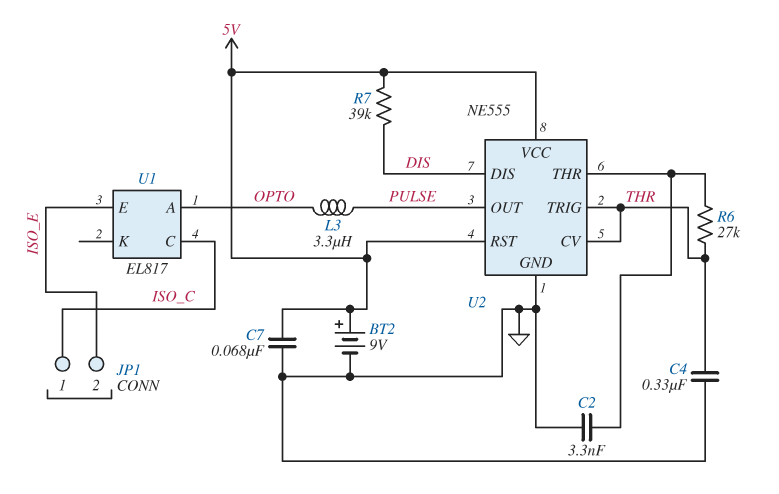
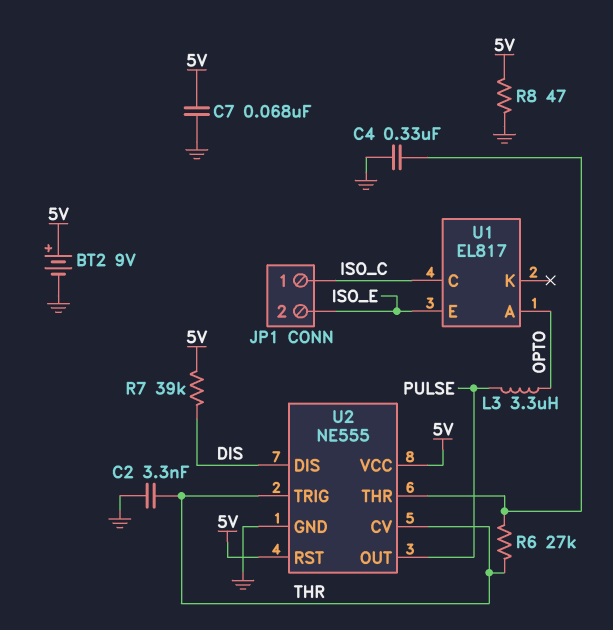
C2: 3.3nF (GND, U2/THR) -> 3.3nF (GND, THR)
C4: 330nF (GND, THR) -> 330nF (GND, U2/THR)
R8: none -> 47 (5V, GND)

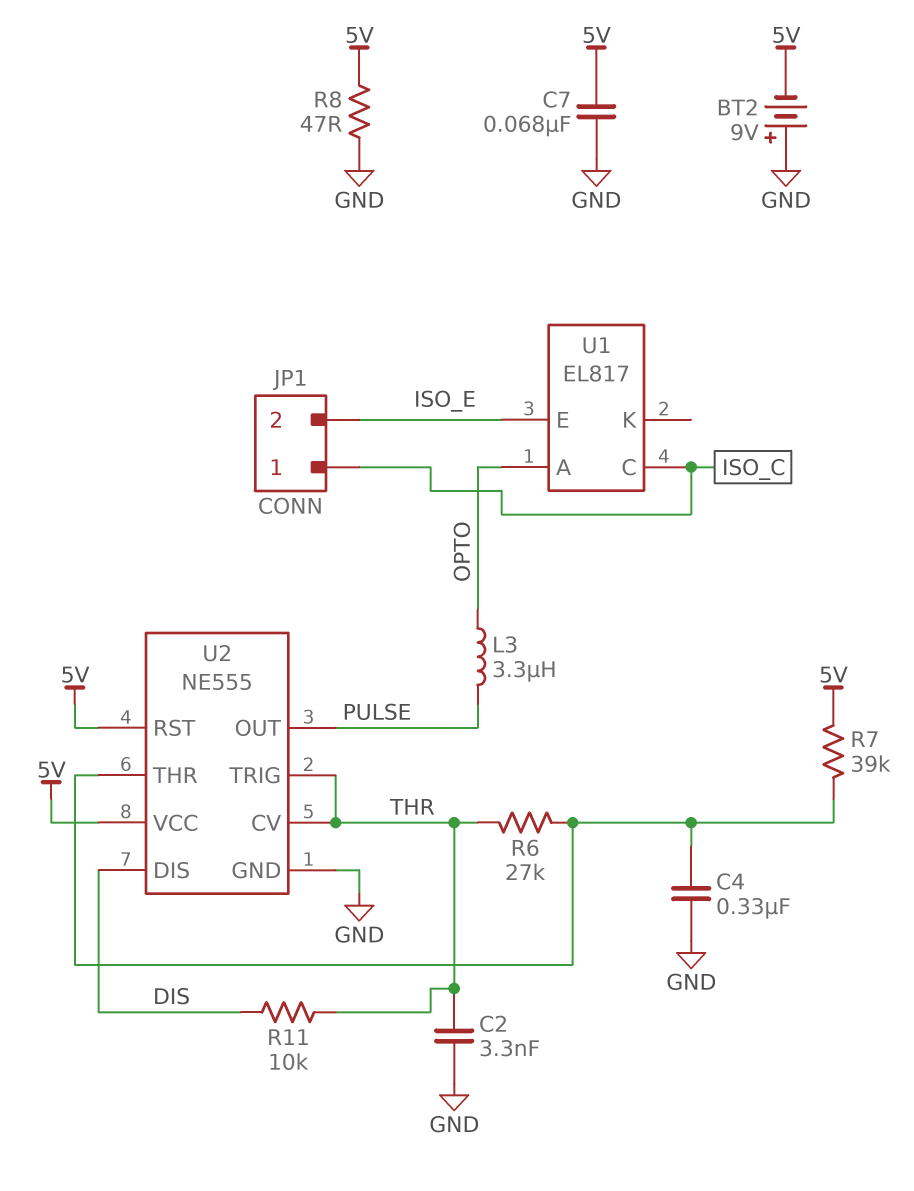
BT2: 9V (plus 5V, minus GND) -> 9V (plus GND, minus 5V)
R7: 39k (5V, DIS) -> 39k (5V, U2/THR)
R11: none -> 10k (DIS, THR)

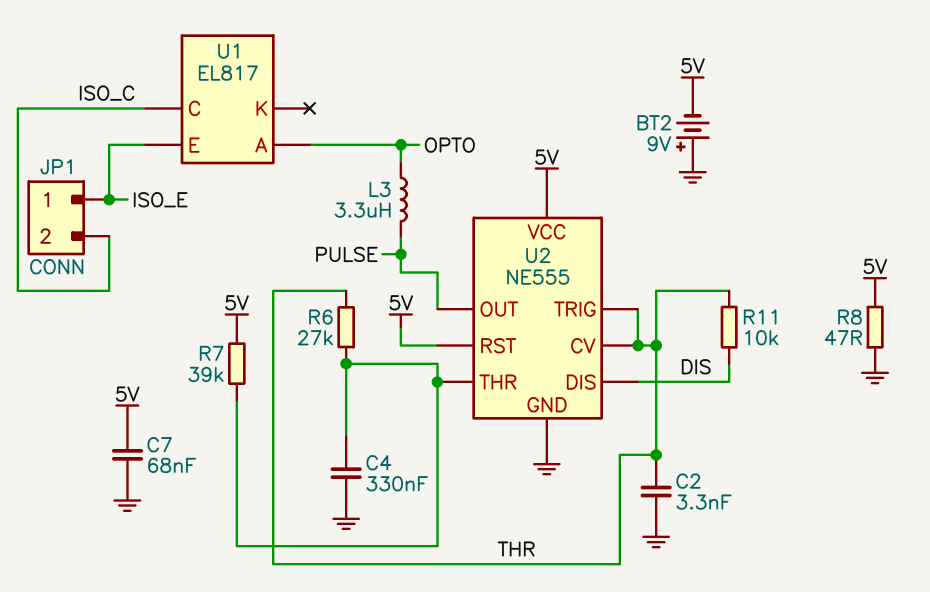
JP1 pin 1: ISO_C -> ISO_E
JP1 pin 2: ISO_E -> ISO_C

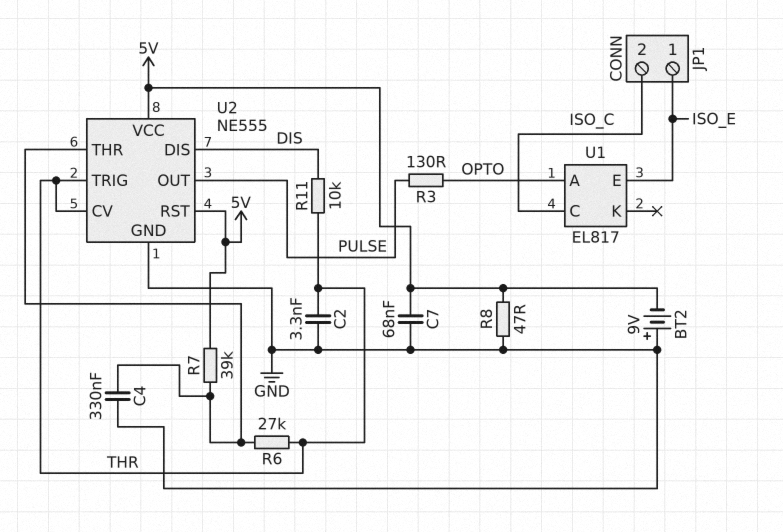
L3: 3.3uH (OPTO, PULSE) -> none
R3: none -> 130 (OPTO, PULSE)

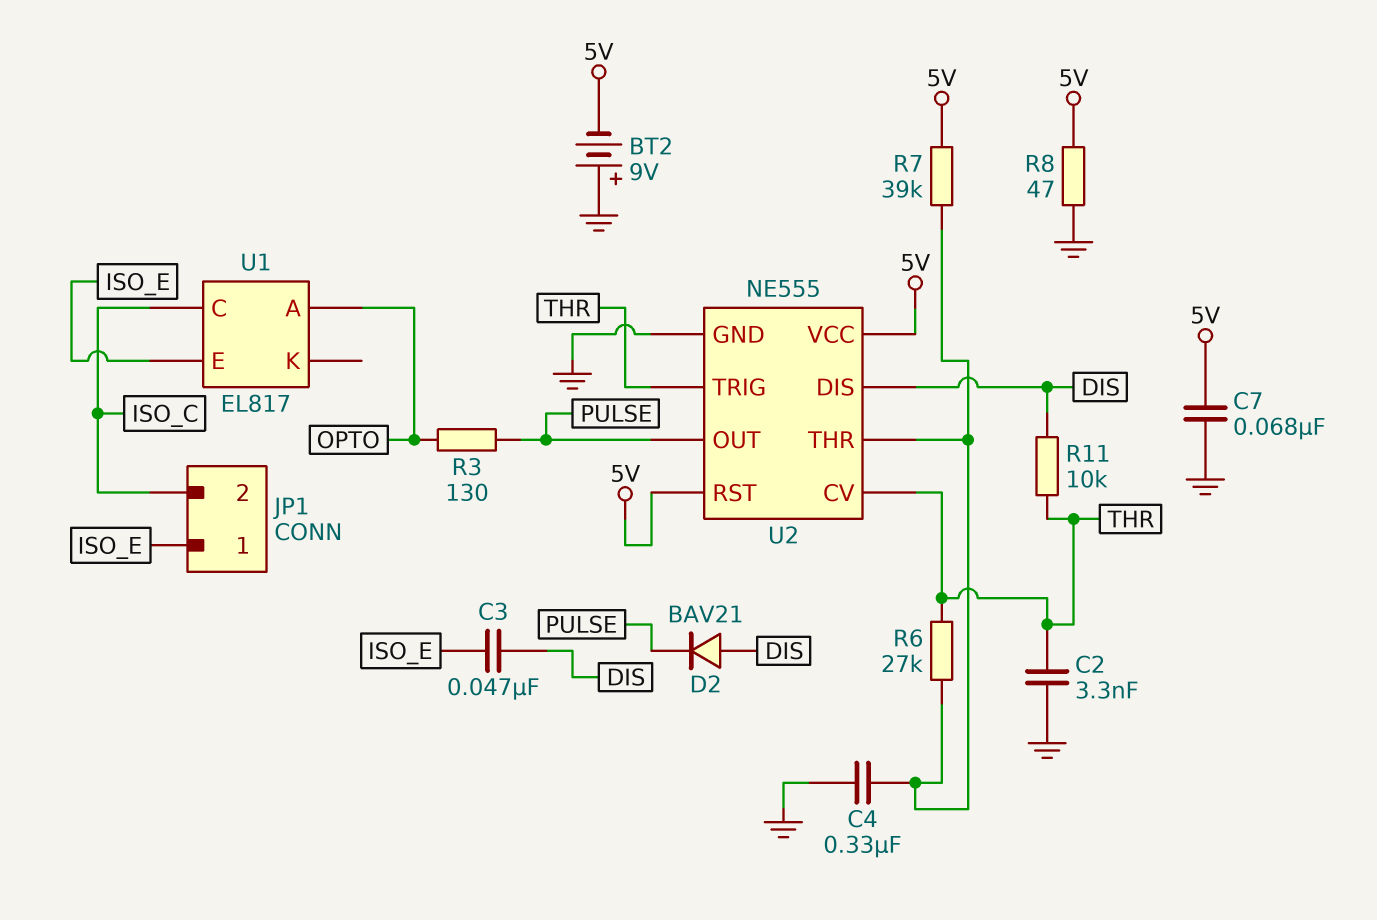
C3: none -> 47nF (DIS, ISO_E)
D2: none -> diode BAV21 (A DIS, K PULSE)

